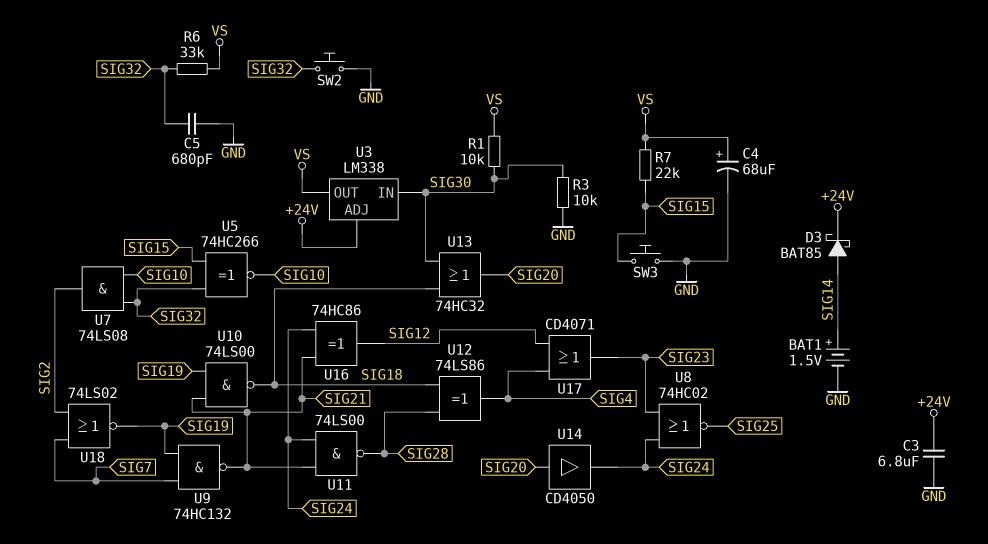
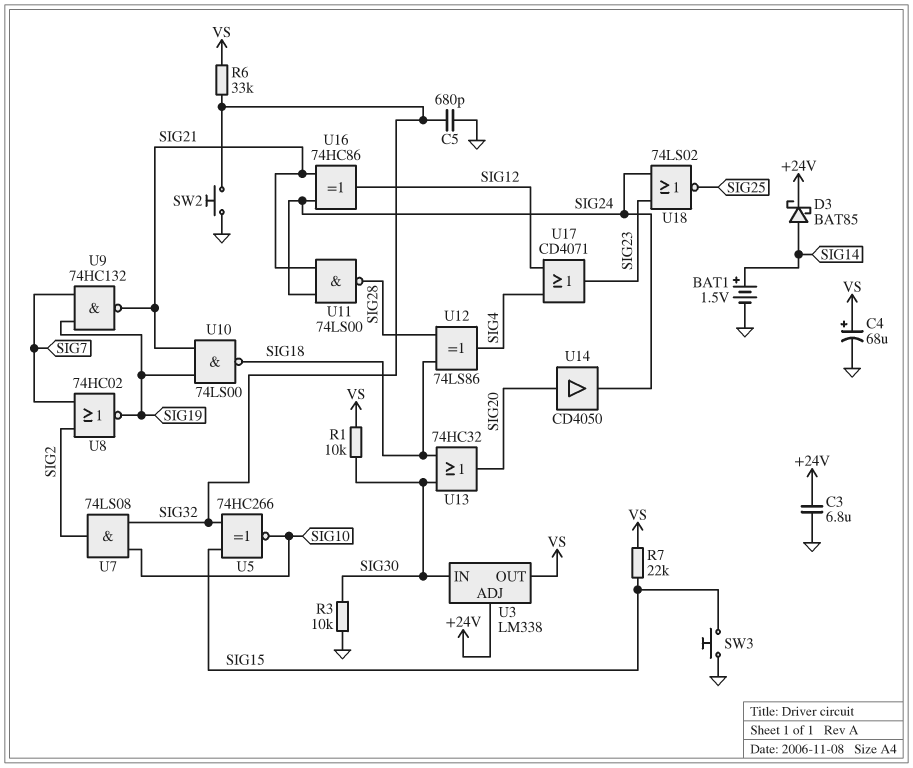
U8: NOR 74HC02 (in SIG23, in SIG24, out SIG25) -> NOR 74HC02 (in SIG2, in SIG7, out SIG19)
U18: NOR 74LS02 (in SIG2, in SIG7, out SIG19) -> NOR 74LS02 (in SIG23, in SIG24, out SIG25)

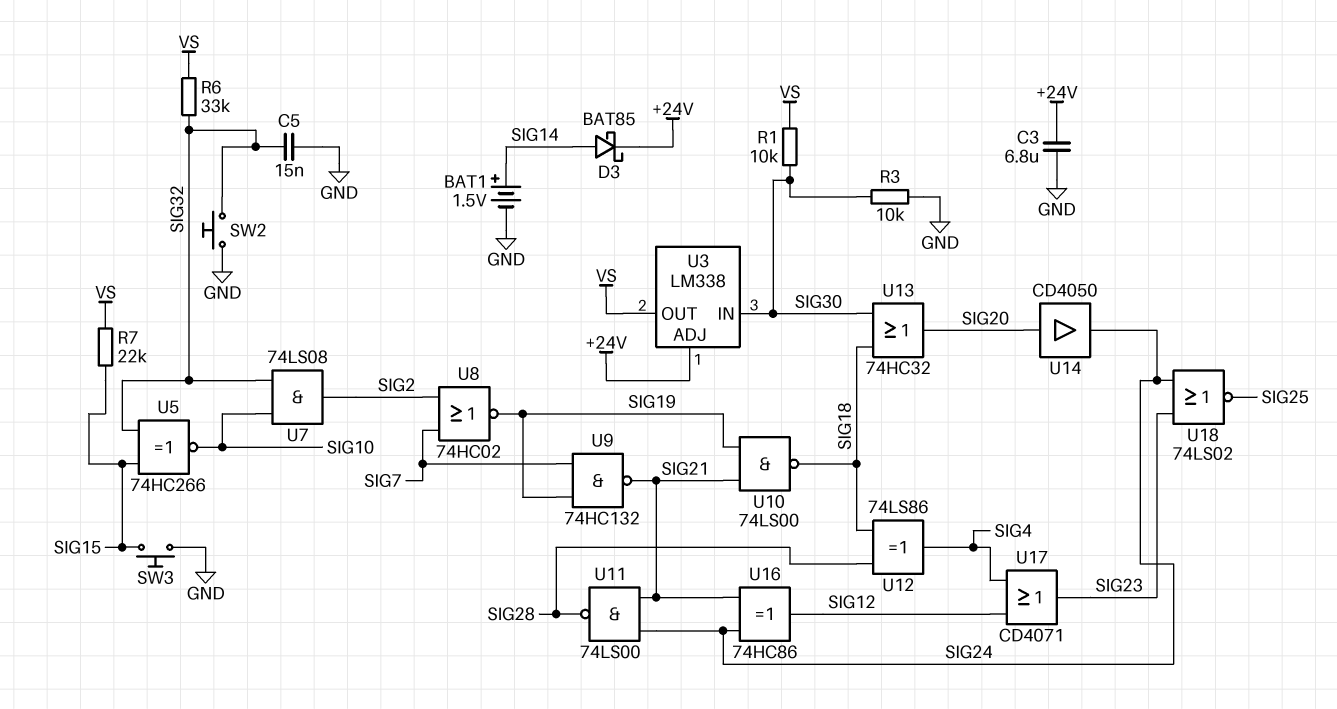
C4: 68uF (plus VS, minus GND) -> none
C5: 680pF (GND, SIG32) -> 15nF (GND, SIG32)

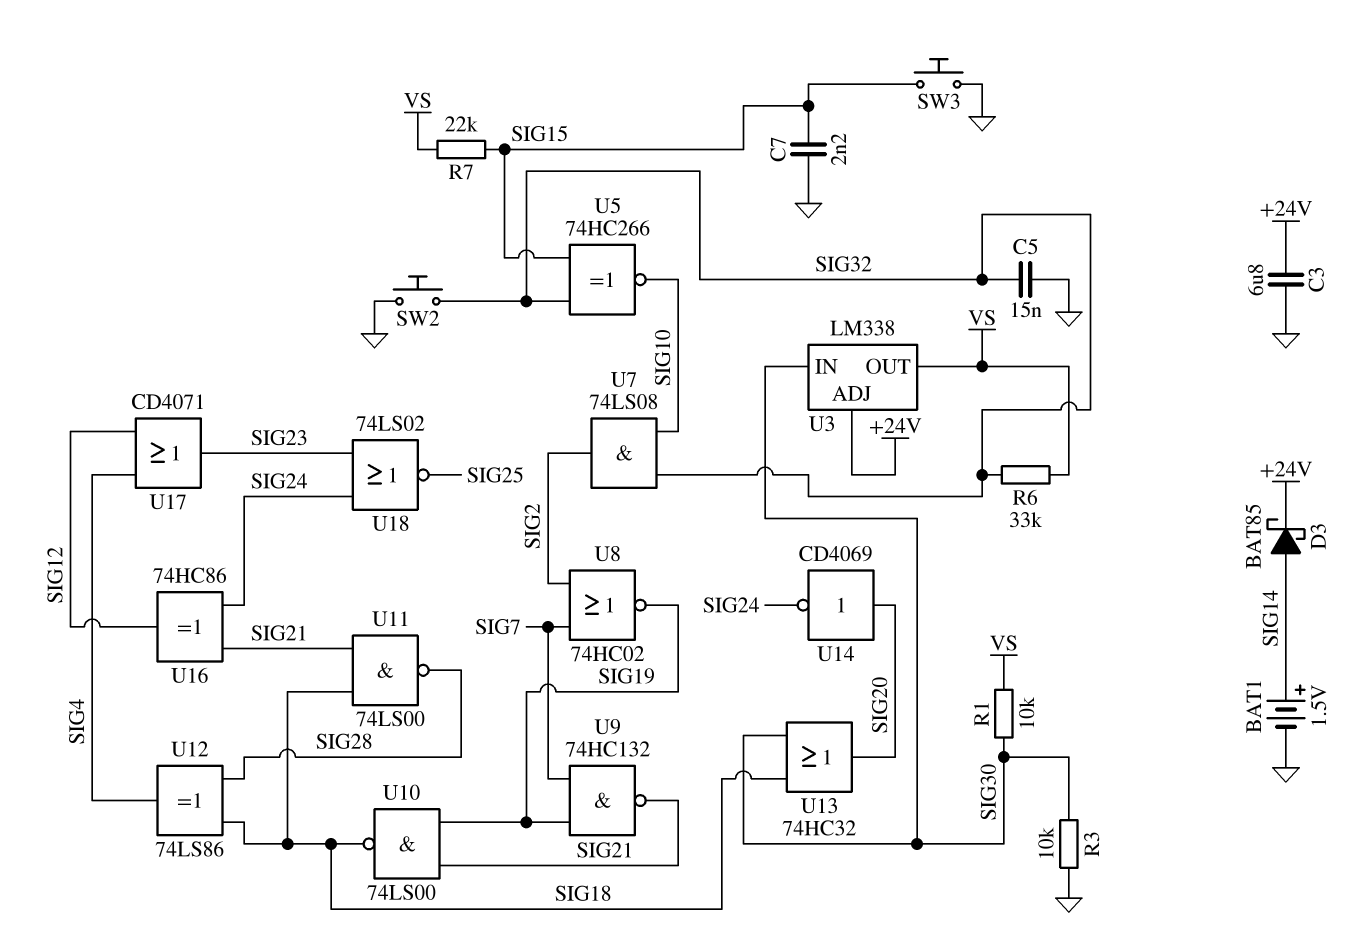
C7: none -> 2.2nF (GND, SIG15)
U11: NAND 74LS00 (in SIG21, in SIG24, out SIG28) -> NAND 74LS00 (in SIG18, in SIG21, out SIG28)
U14: buffer CD4050 (in SIG20, out SIG24) -> NOT CD4069 (in SIG20, out SIG24)

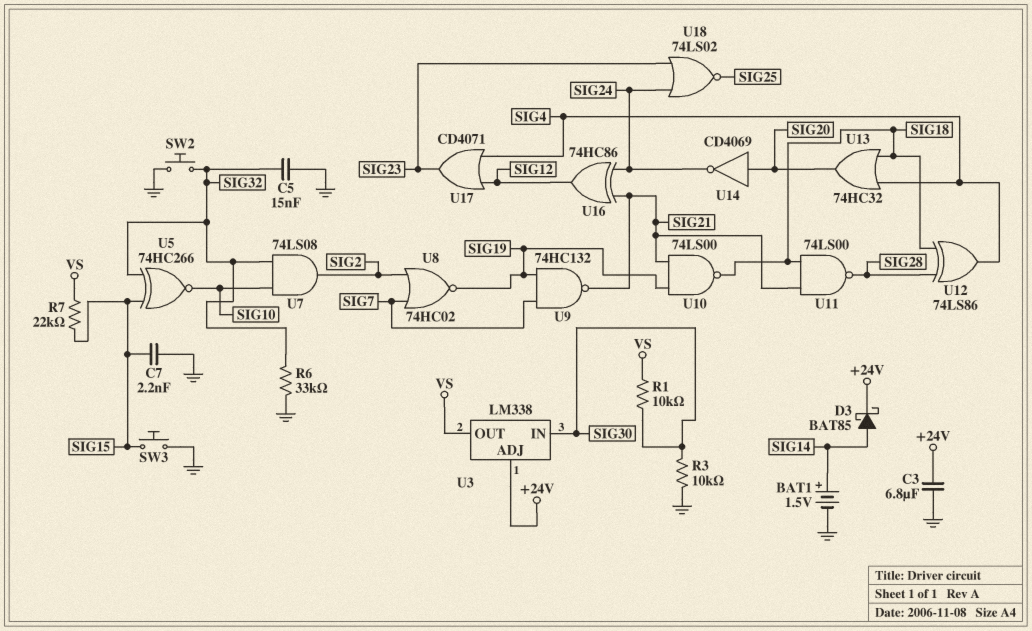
R6: 33k (SIG32, VS) -> 33k (GND, SIG32)
U13: OR 74HC32 (in SIG18, in SIG30, out SIG20) -> OR 74HC32 (in SIG4, in SIG18, out SIG20)

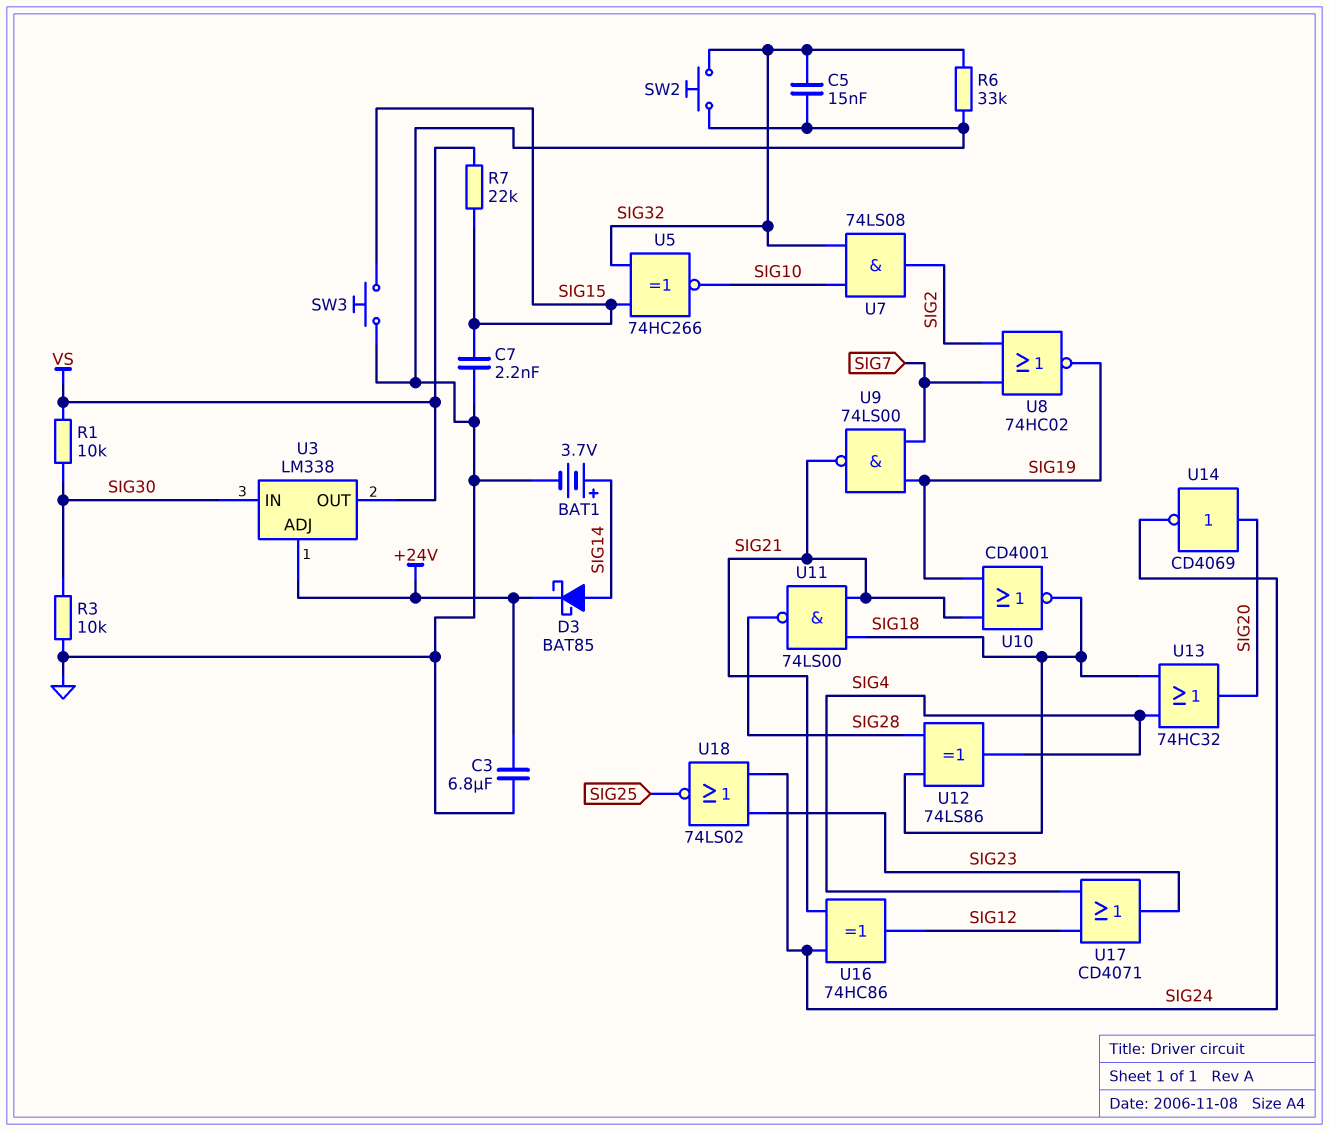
BAT1: 1.5V (plus SIG14, minus GND) -> 3.7V (plus SIG14, minus GND)
U9: NAND 74HC132 (in SIG7, in SIG19, out SIG21) -> NAND 74LS00 (in SIG7, in SIG19, out SIG21)
U10: NAND 74LS00 (in SIG19, in SIG21, out SIG18) -> NOR CD4001 (in SIG19, in SIG21, out SIG18)

